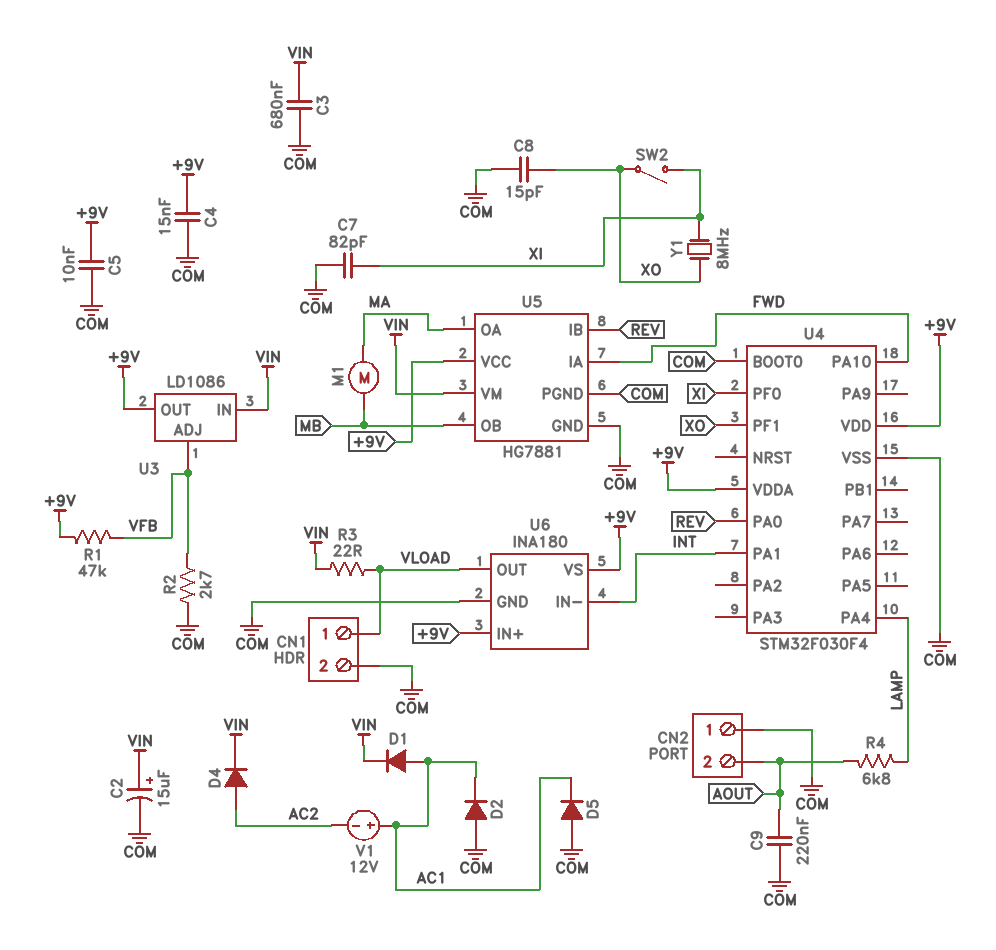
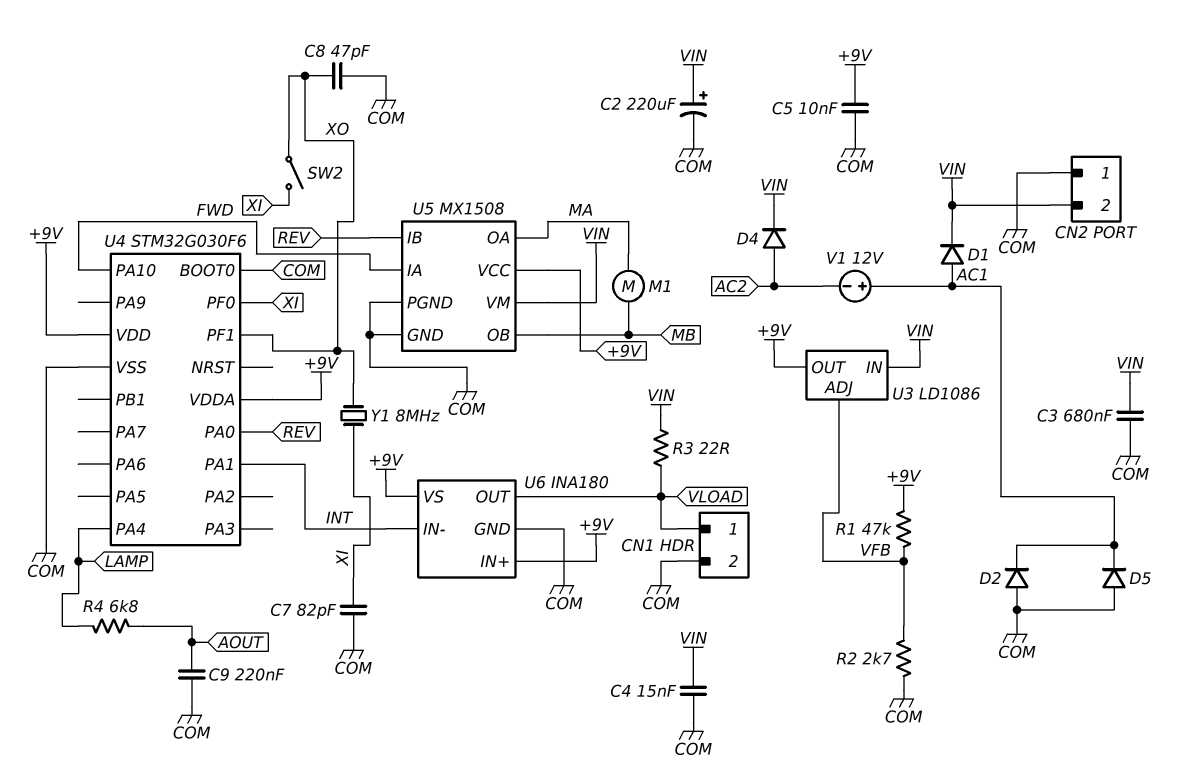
C2: 15uF (plus VIN, minus COM) -> 220uF (plus VIN, minus COM)
C4: 15nF (+9V, COM) -> 15nF (COM, VIN)
C8: 15pF (COM, XO) -> 47pF (COM, XO)
CN2 pin 2: AOUT -> VIN
U4: STM32F030F4 -> STM32G030F6
U5: HG7881 -> MX1508

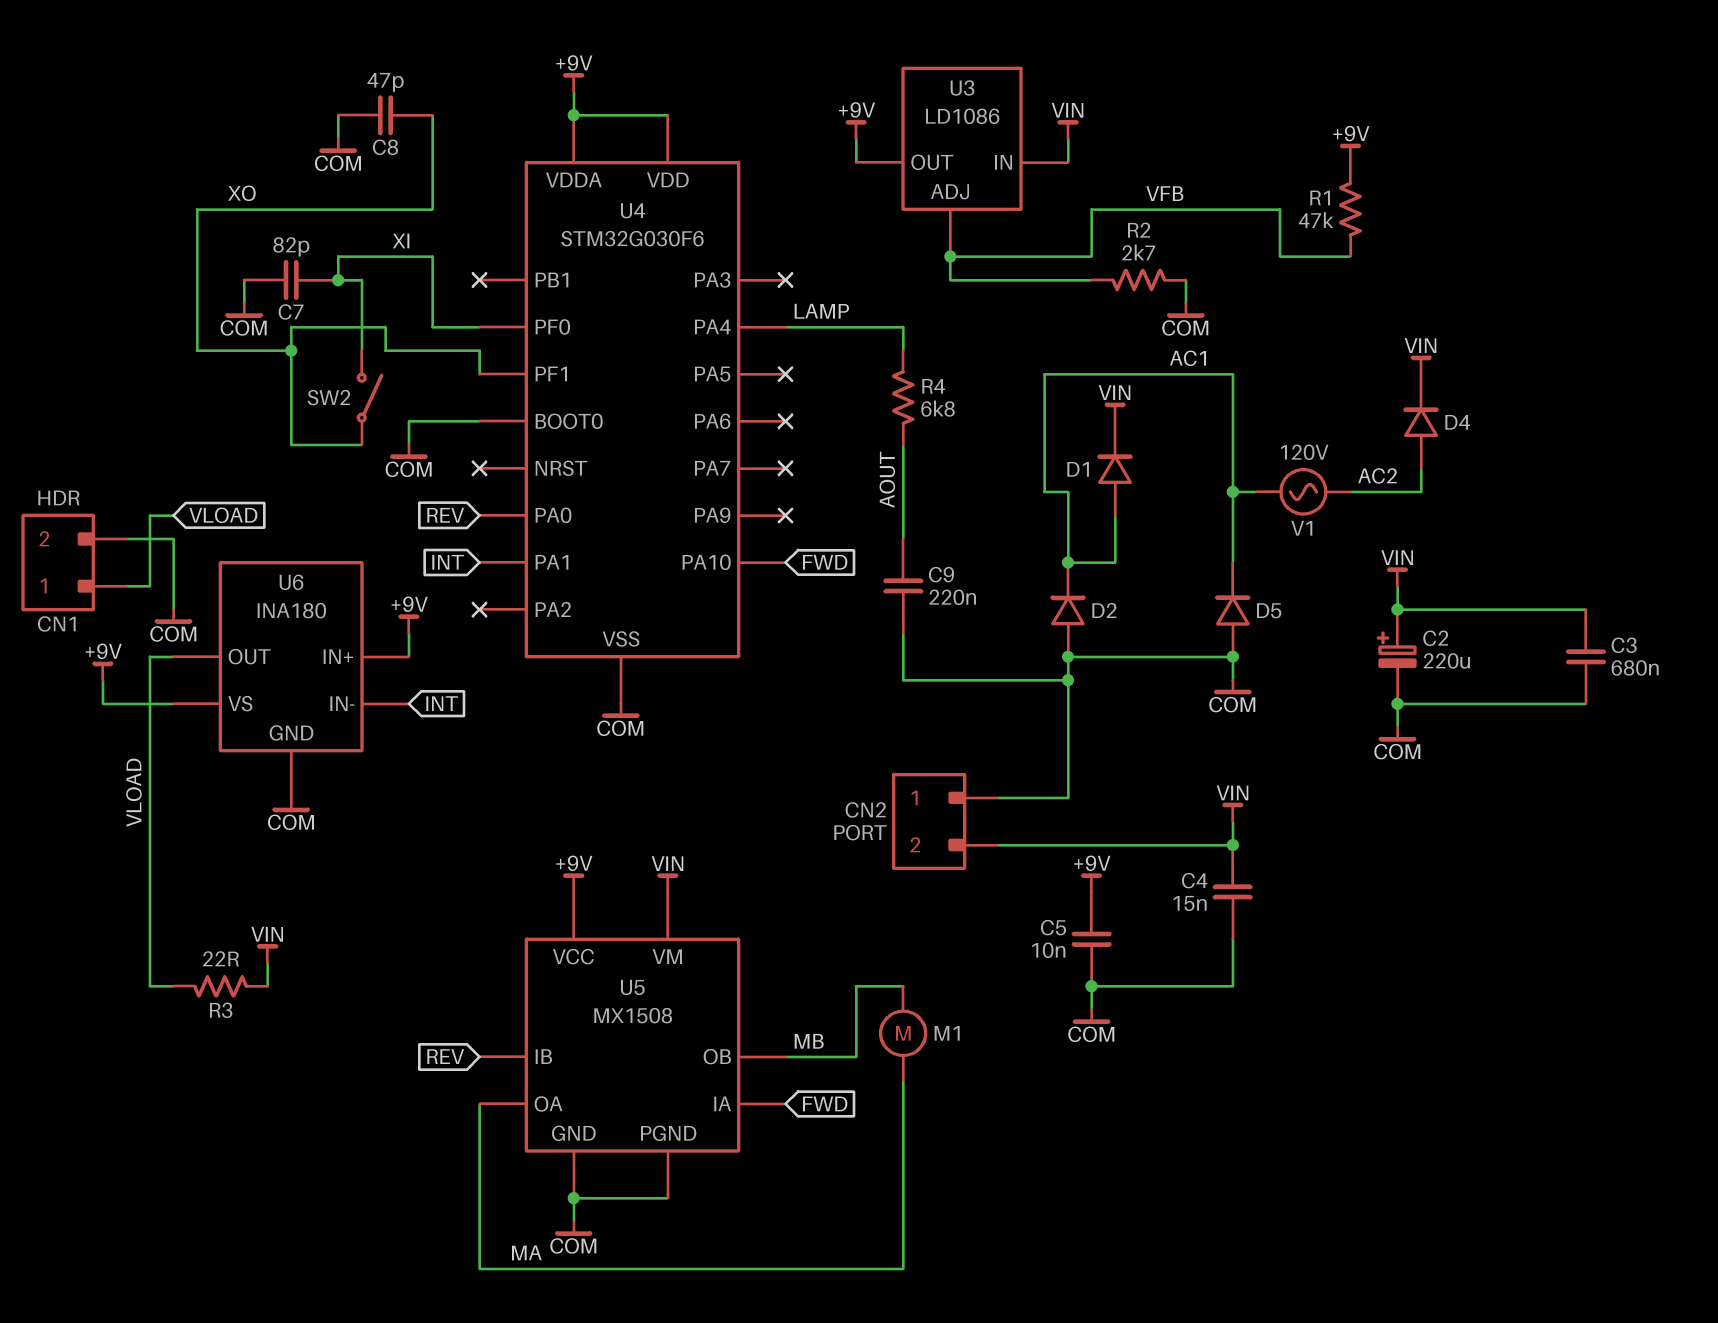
V1: 12V (plus AC1, minus AC2) -> AC 120V (AC1, AC2)
Y1: 8MHz (XI, XO) -> none

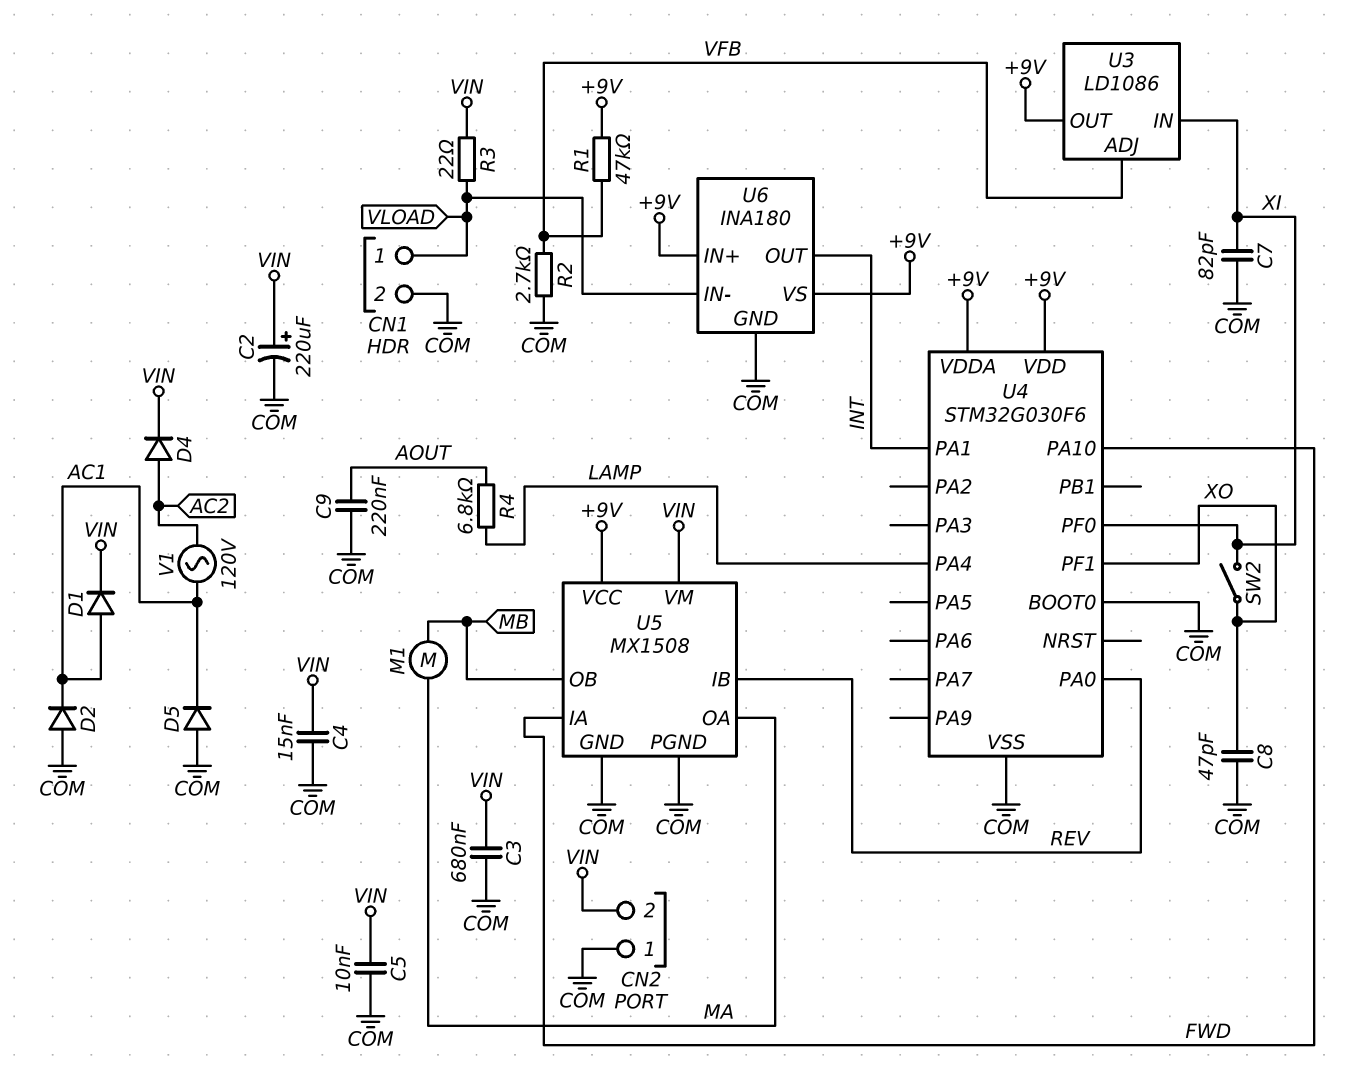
C5: 10nF (+9V, COM) -> 10nF (COM, VIN)
U3 pin IN: VIN -> XI
U6 pin IN-: INT -> VLOAD
U6 pin OUT: VLOAD -> INT

